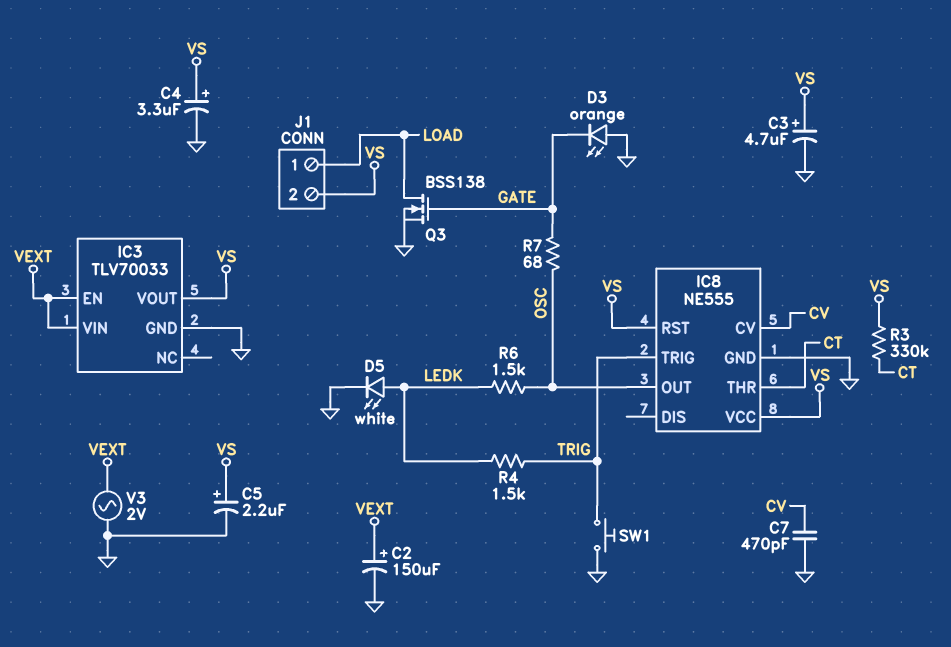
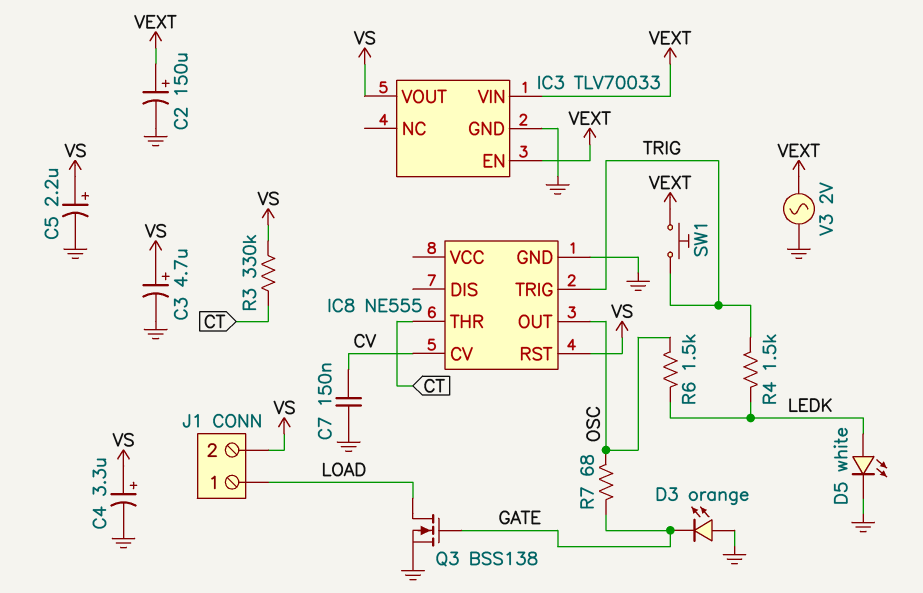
C7: 470pF (CV, GND) -> 150nF (CV, GND)
IC8 pin VCC: VS -> none
SW1: button (GND, TRIG) -> button (TRIG, VEXT)

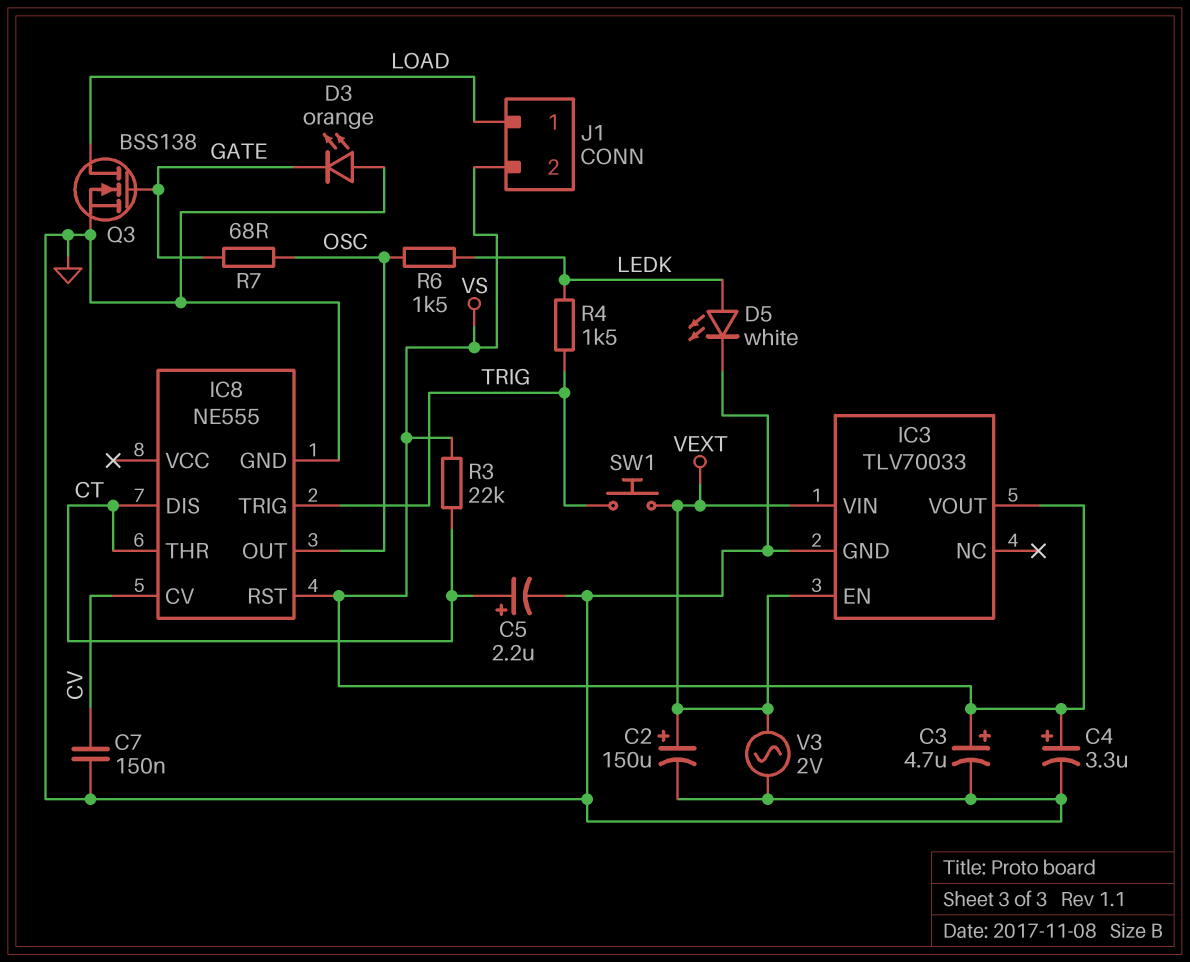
C5: 2.2uF (plus VS, minus GND) -> 2.2uF (plus CT, minus GND)
IC8 pin DIS: none -> CT
R3: 330k (CT, VS) -> 22k (CT, VS)

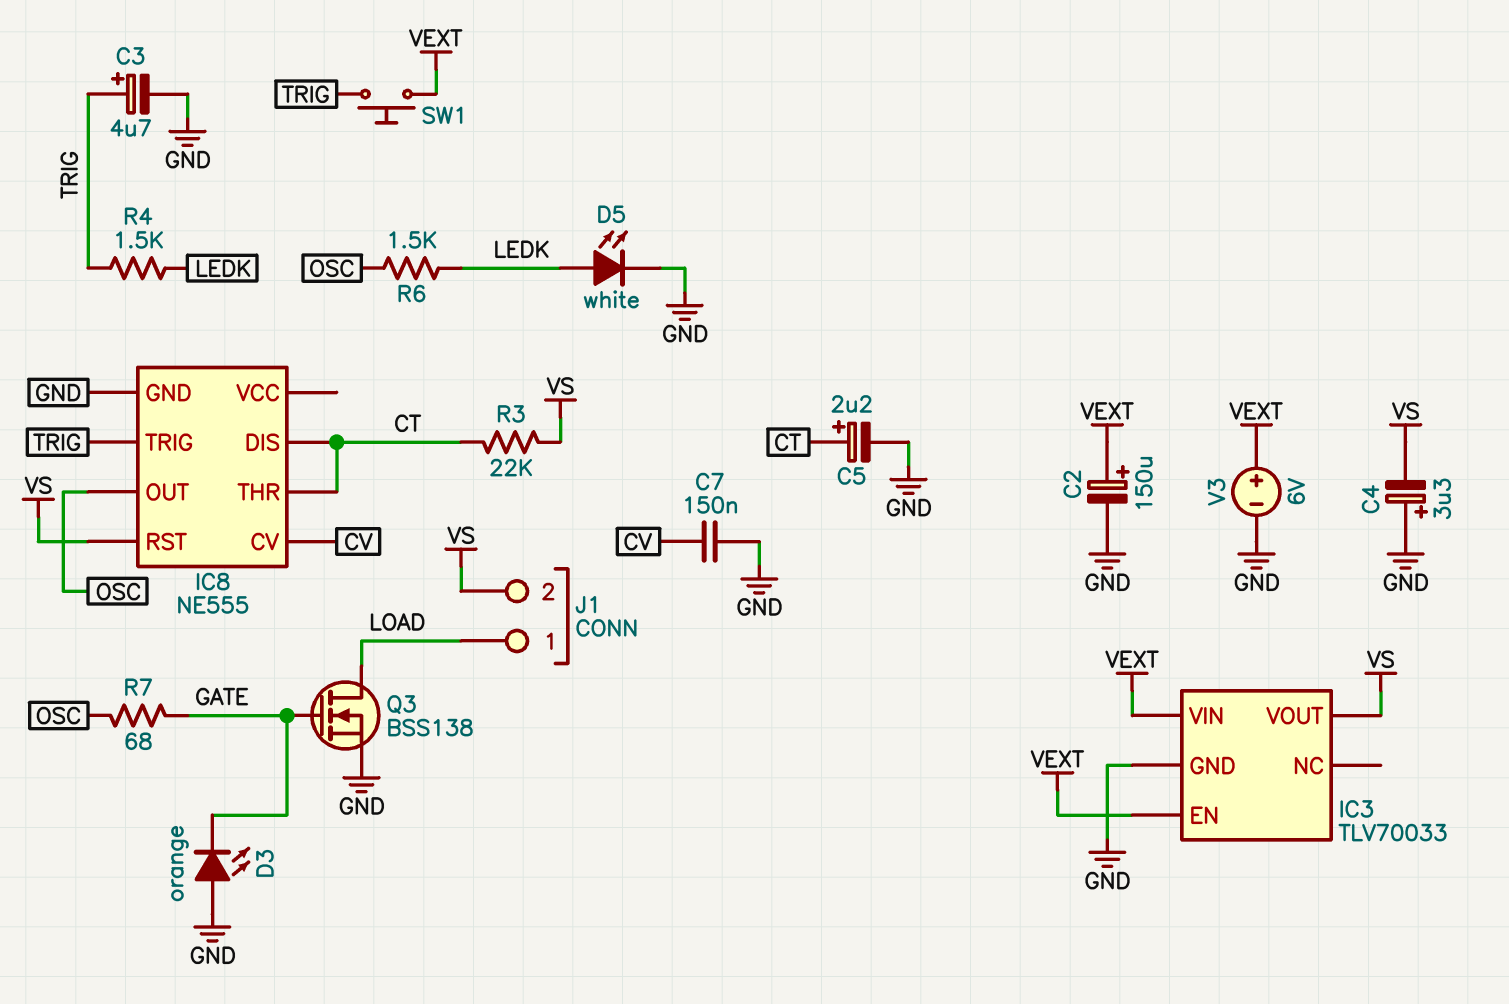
C3: 4.7uF (plus VS, minus GND) -> 4.7uF (plus TRIG, minus GND)
C4: 3.3uF (plus VS, minus GND) -> 3.3uF (plus GND, minus VS)
V3: AC 2V (GND, VEXT) -> 6V (plus VEXT, minus GND)

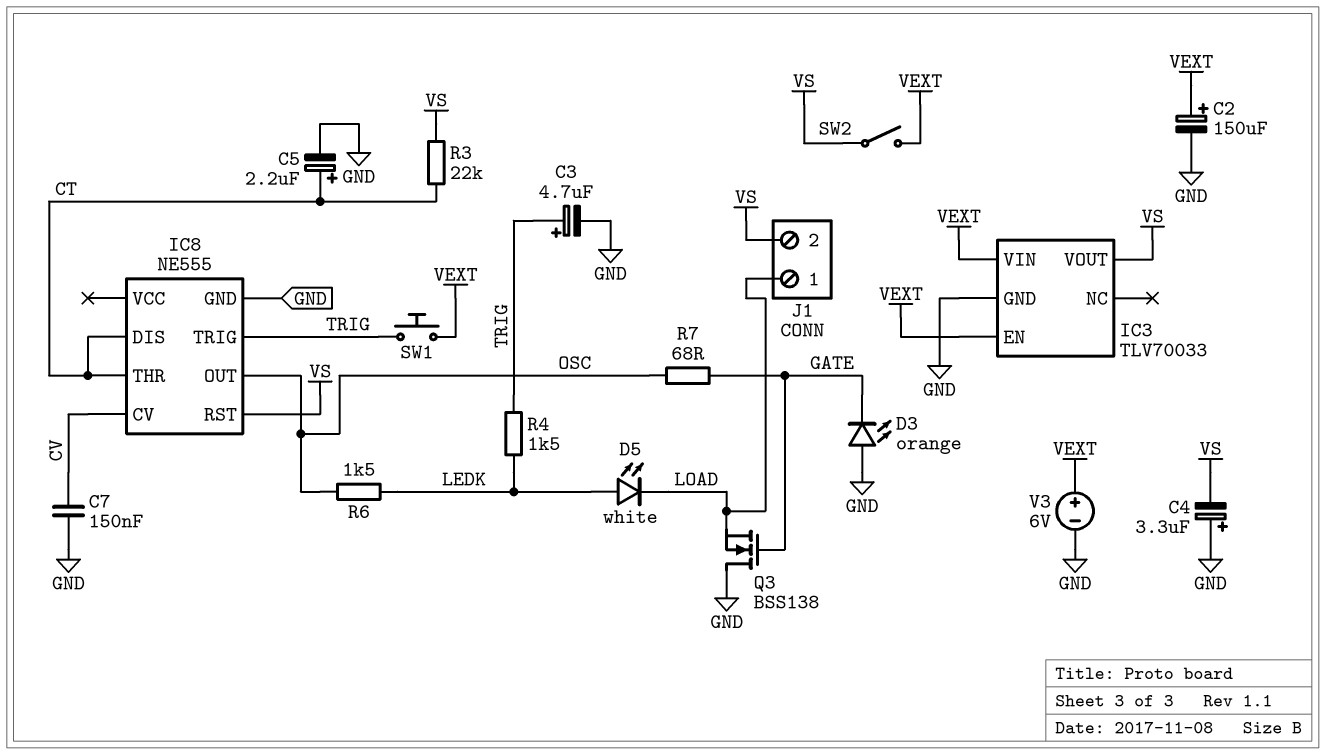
D5: LED white (A LEDK, K GND) -> LED white (A LEDK, K LOAD)
Q3: NMOS BSS138 (G GATE, D LOAD, S GND) -> NMOS BSS138 (G GATE, D GND, S LOAD)
SW2: none -> switch (VEXT, VS)

